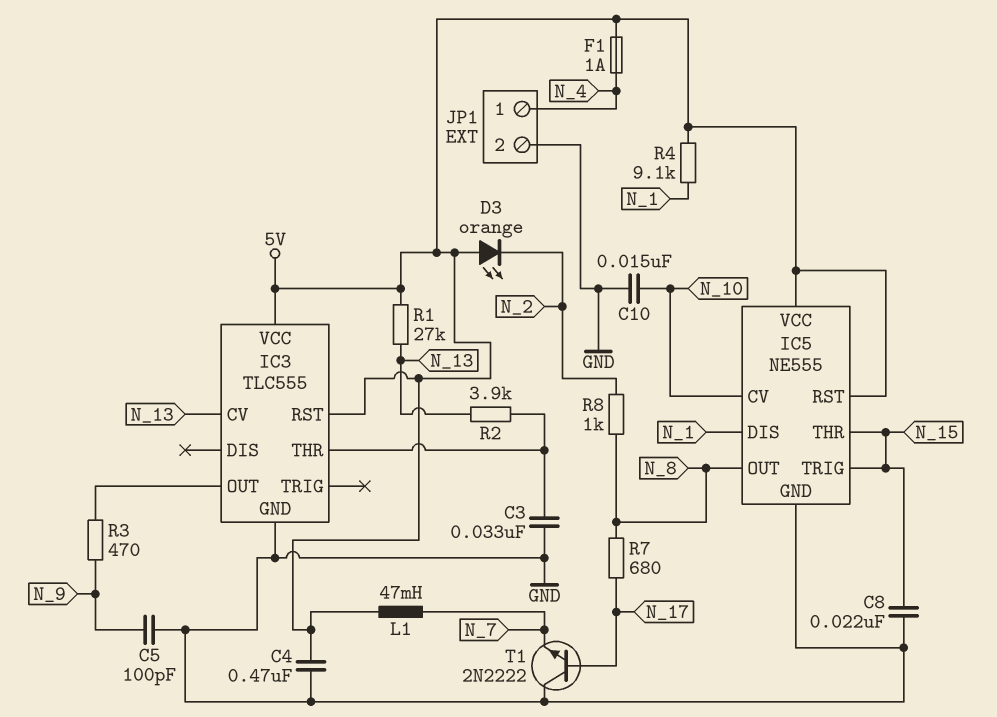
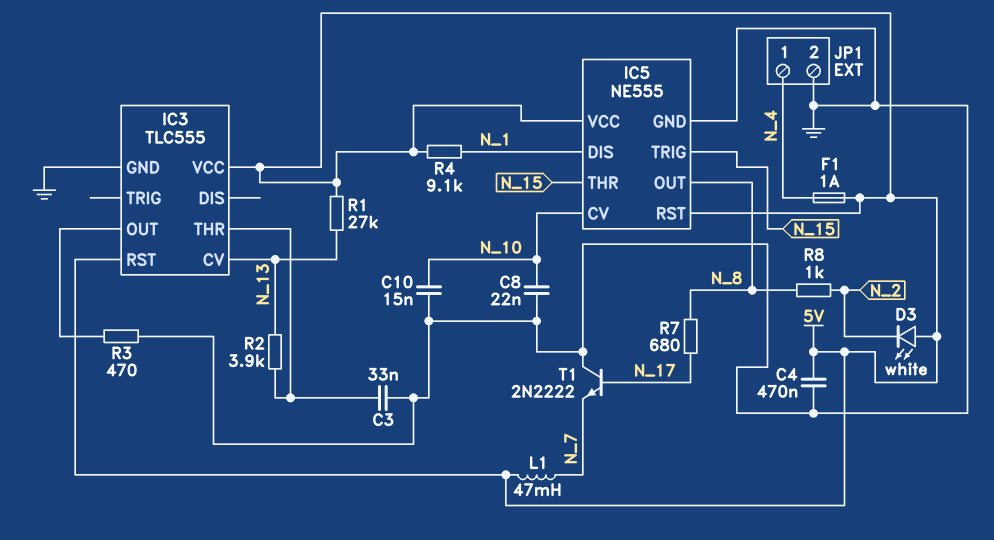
C5: 100pF (GND, N_9) -> none
C8: 22nF (GND, N_15) -> 22nF (GND, N_10)
D3: LED orange (A 5V, K N_2) -> LED white (A 5V, K N_2)
R3: 470 (IC3/OUT, N_9) -> 470 (GND, IC3/OUT)

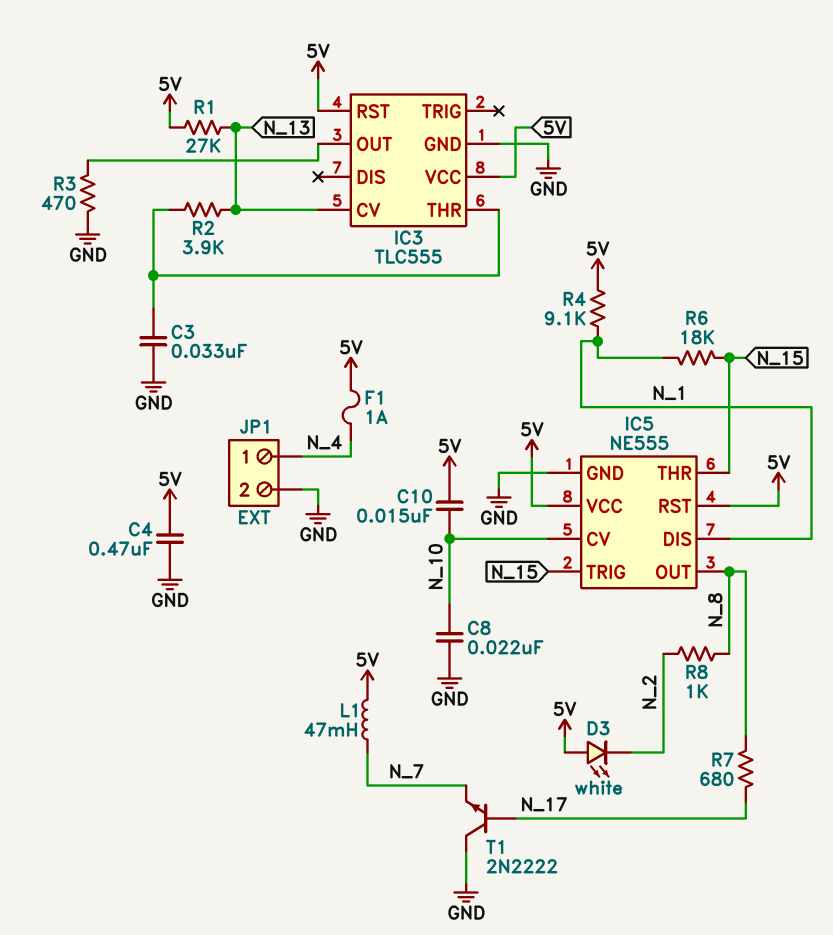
C10: 15nF (GND, N_10) -> 15nF (5V, N_10)
R6: none -> 18k (N_1, N_15)

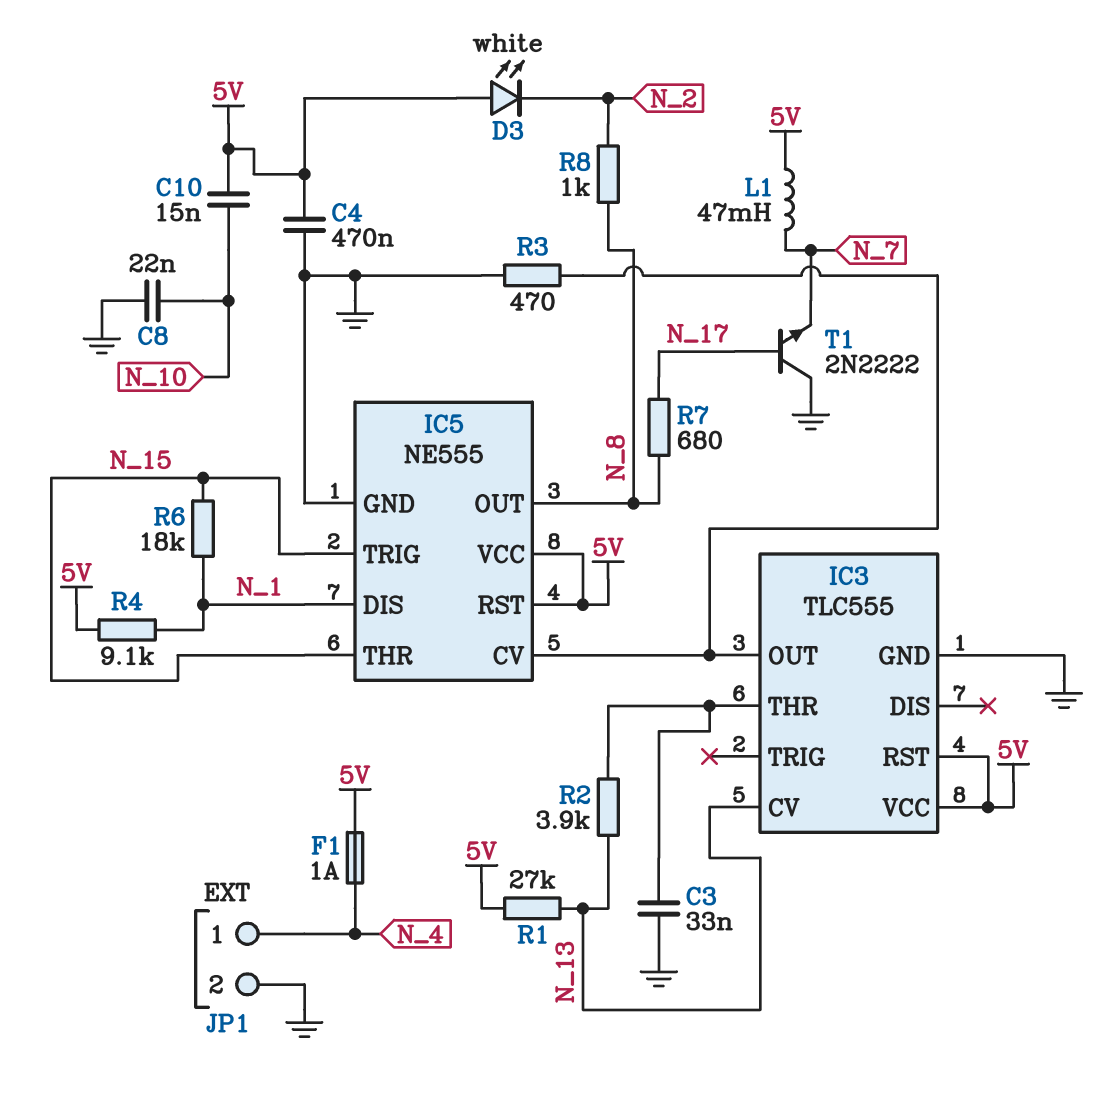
IC5 pin CV: N_10 -> IC3/OUT

